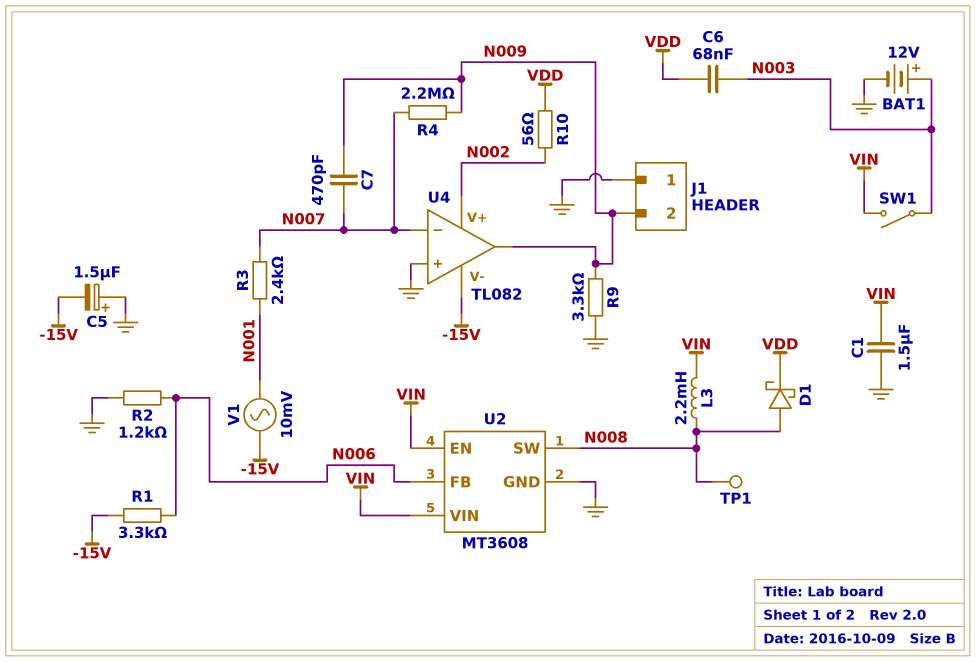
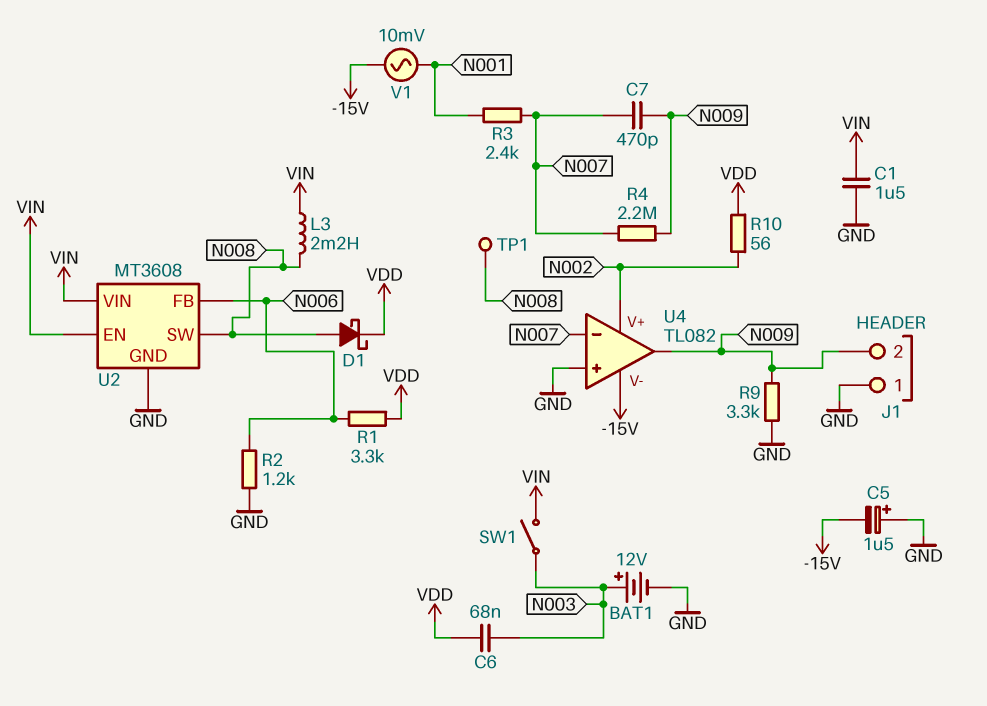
R1: 3.3k (-15V, N006) -> 3.3k (N006, VDD)

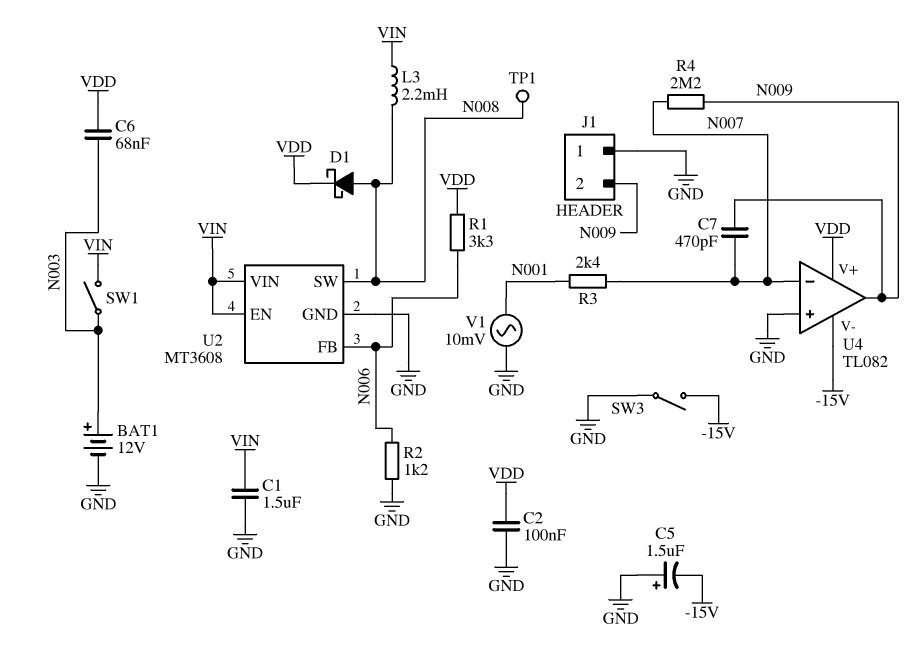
C2: none -> 100nF (GND, VDD)
R9: 3.3k (GND, N009) -> none
R10: 56 (N002, VDD) -> none
SW3: none -> switch (-15V, GND)
U4 pin V+: N002 -> VDD
V1: AC 10mV (-15V, N001) -> AC 10mV (GND, N001)

